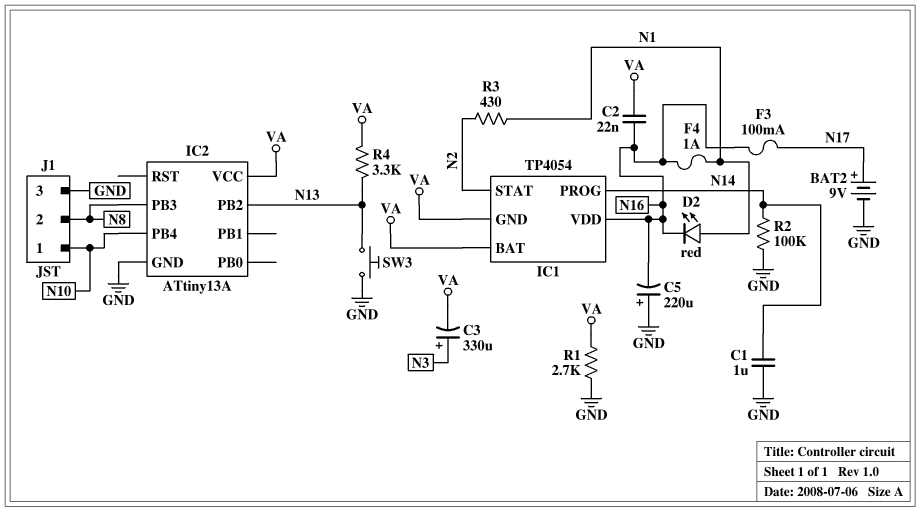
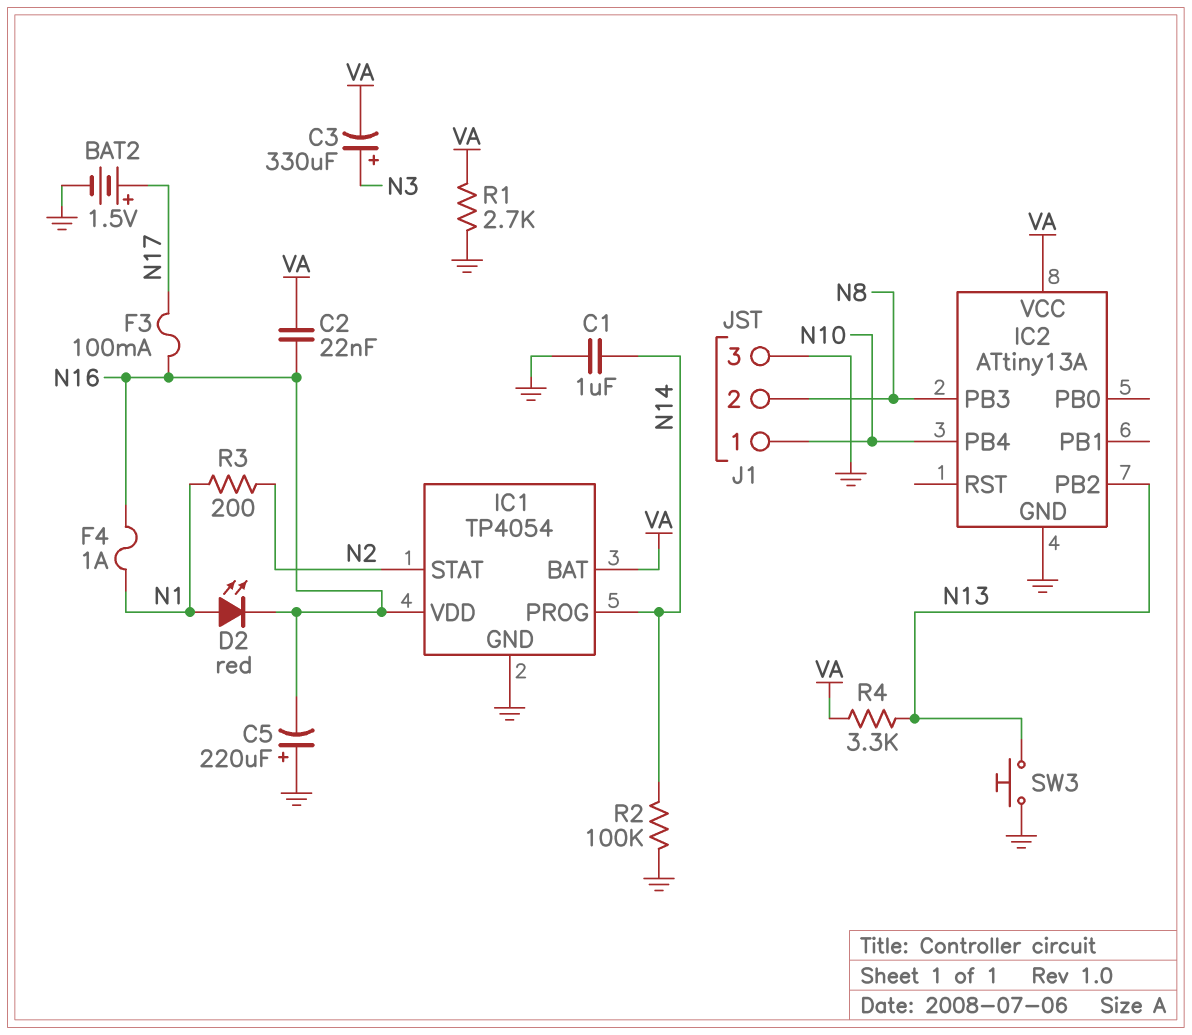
BAT2: 9V (plus N17, minus GND) -> 1.5V (plus N17, minus GND)
IC1 pin GND: VA -> GND
R3: 430 (N1, N2) -> 200 (N1, N2)

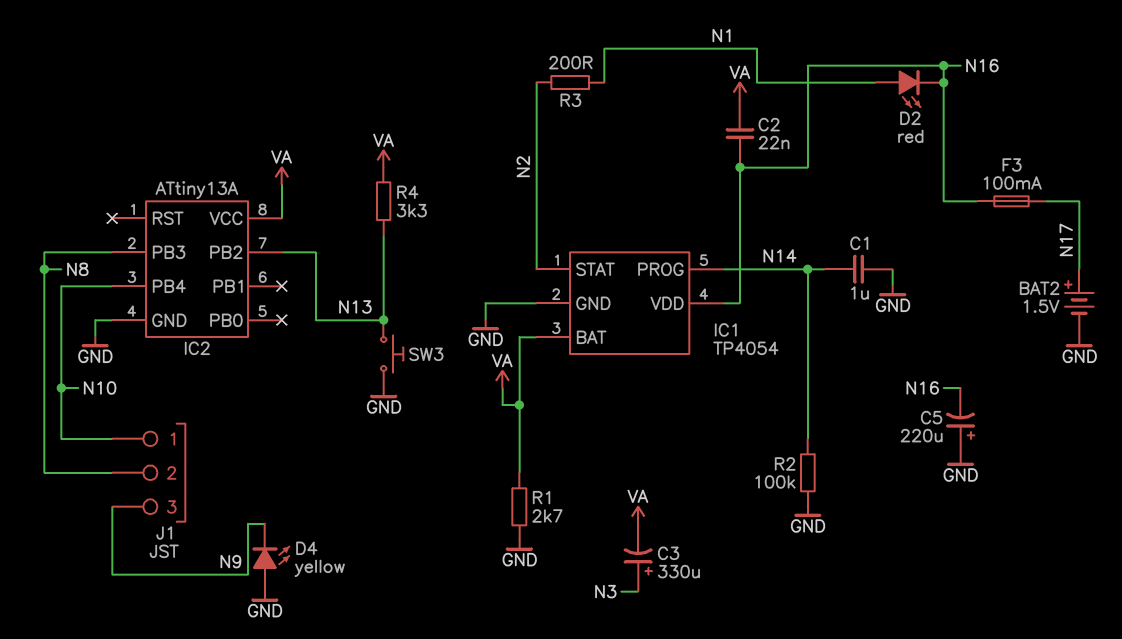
D4: none -> LED yellow (A GND, K N9)
F4: 1A (N1, N16) -> none
J1 pin 3: GND -> N9

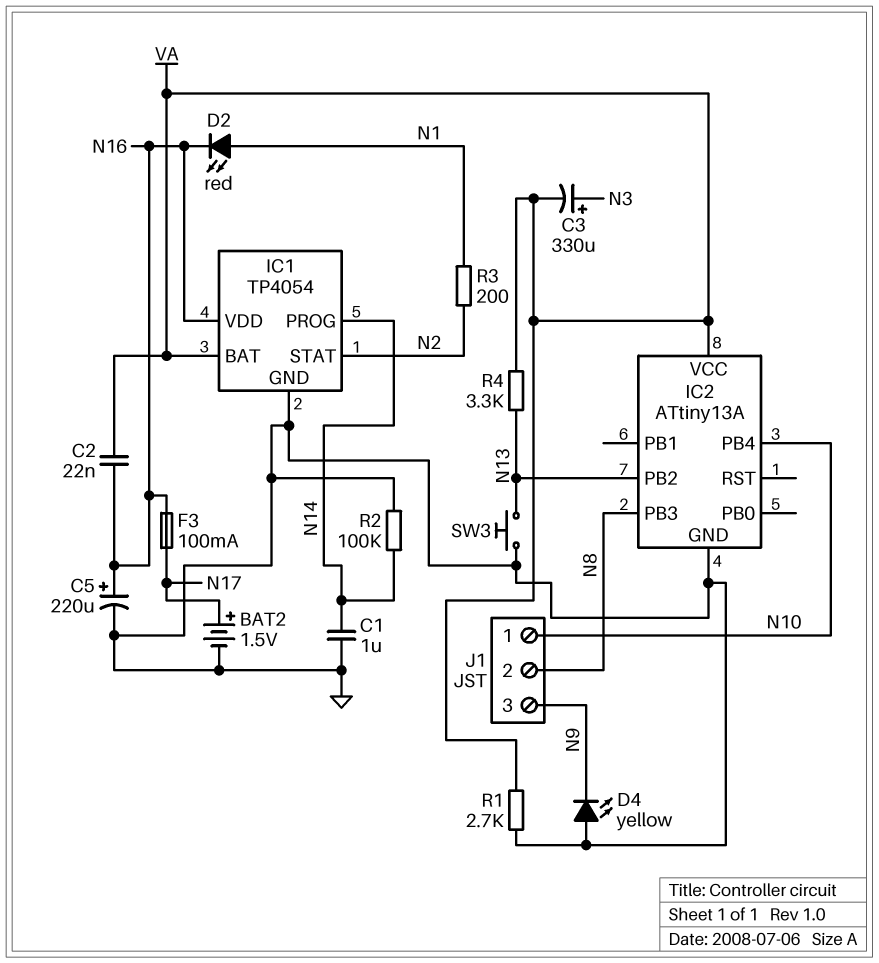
C5: 220uF (plus GND, minus N16) -> 220uF (plus N16, minus GND)

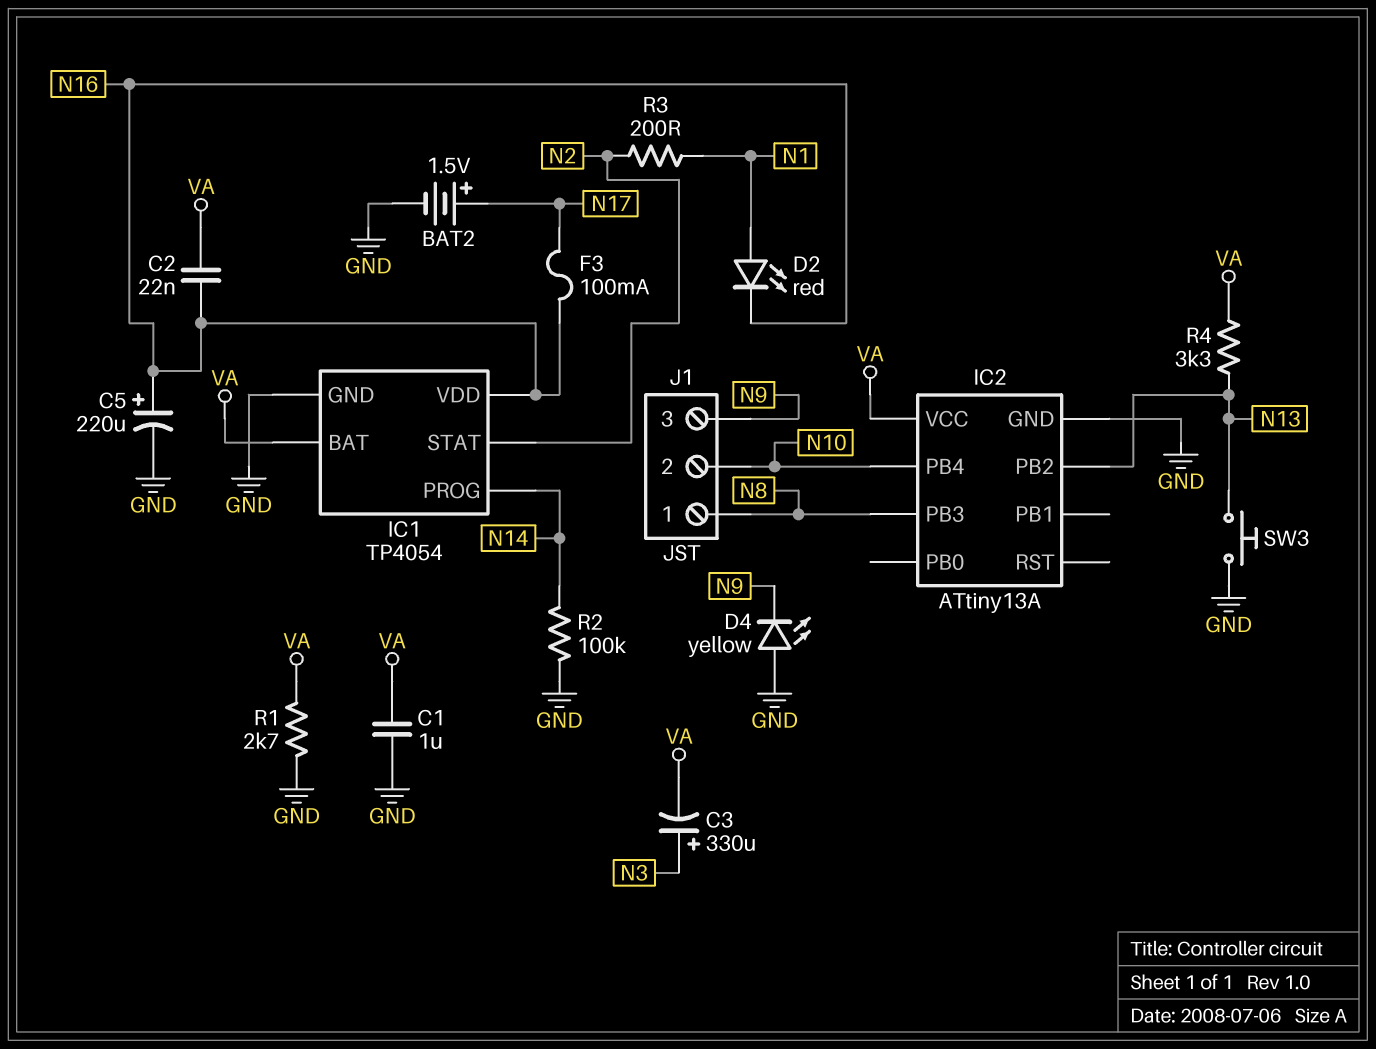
C1: 1uF (GND, N14) -> 1uF (GND, VA)
J1 pin 1: N10 -> N8
J1 pin 2: N8 -> N10

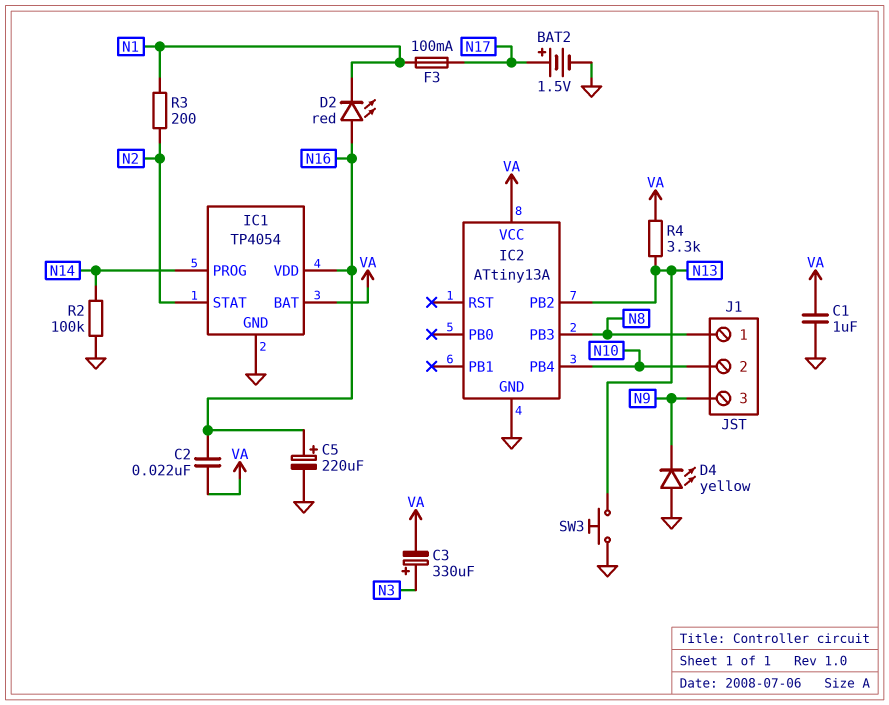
D2: LED red (A N1, K N16) -> LED red (A N16, K N1)
F3: 100mA (N16, N17) -> 100mA (N1, N17)
R1: 2.7k (GND, VA) -> none

